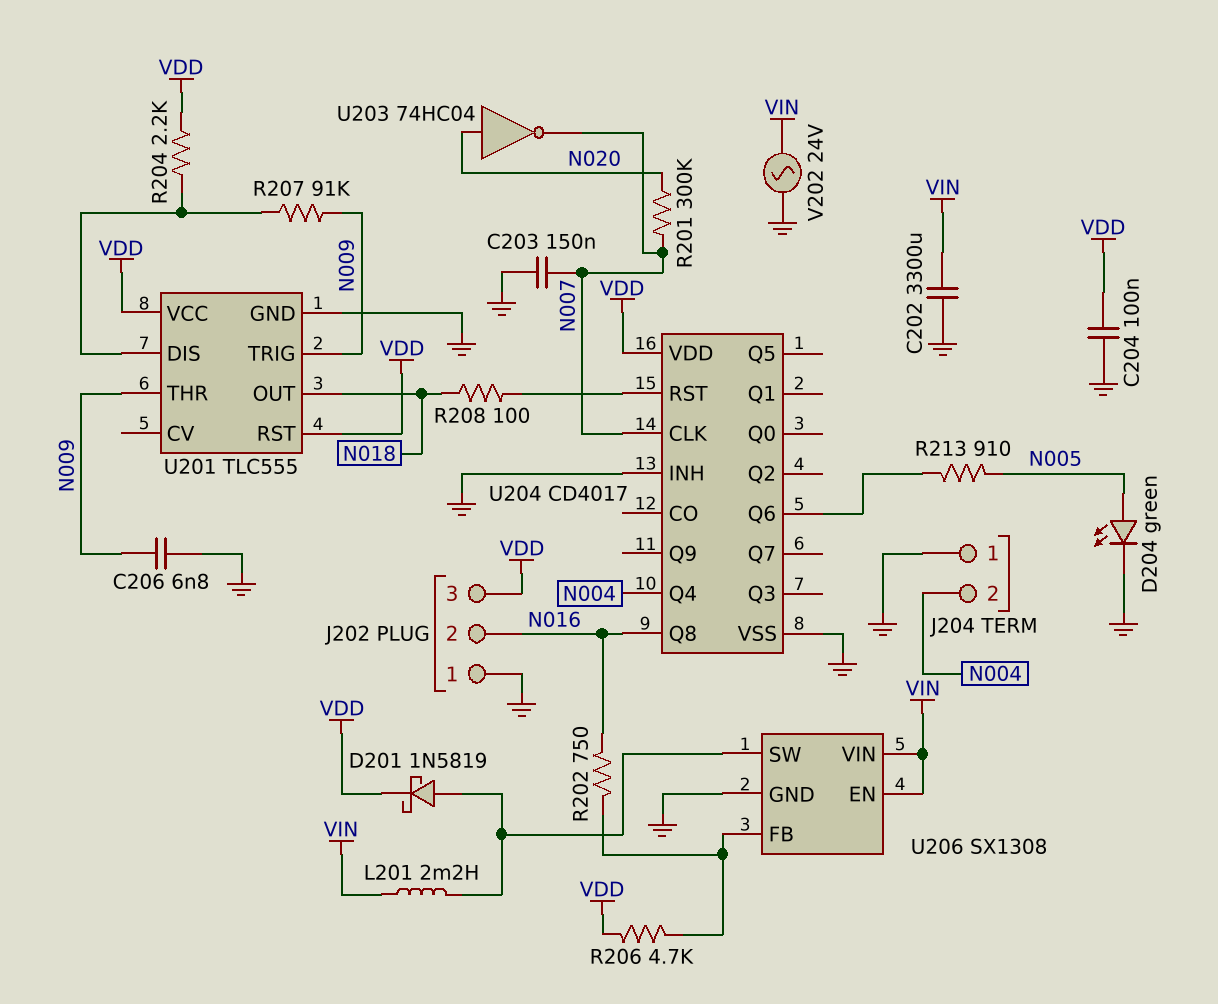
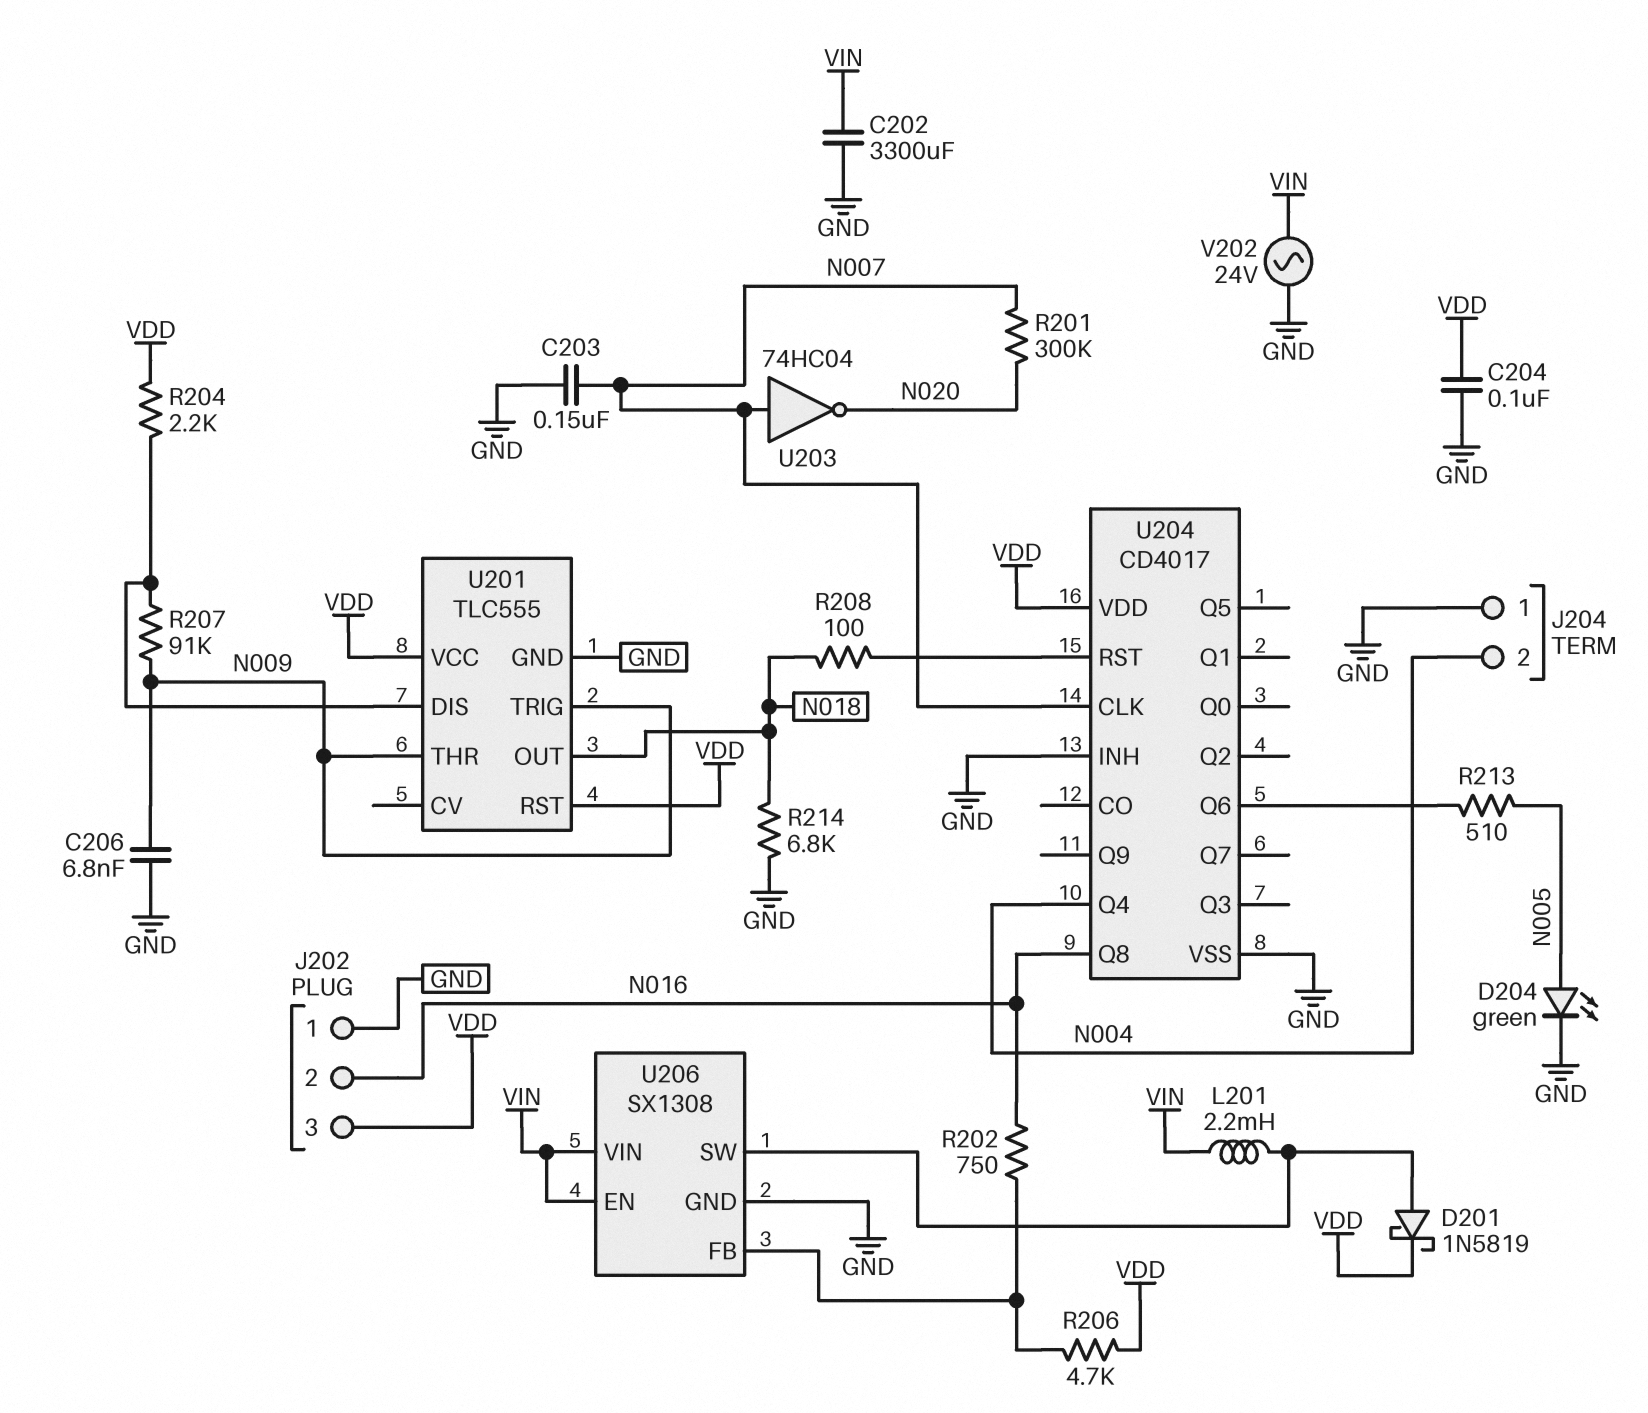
R213: 910 (N005, U204/Q6) -> 510 (N005, U204/Q6)
R214: none -> 6.8k (GND, N018)
U203: NOT 74HC04 (in N020, out N007) -> NOT 74HC04 (in N007, out N020)

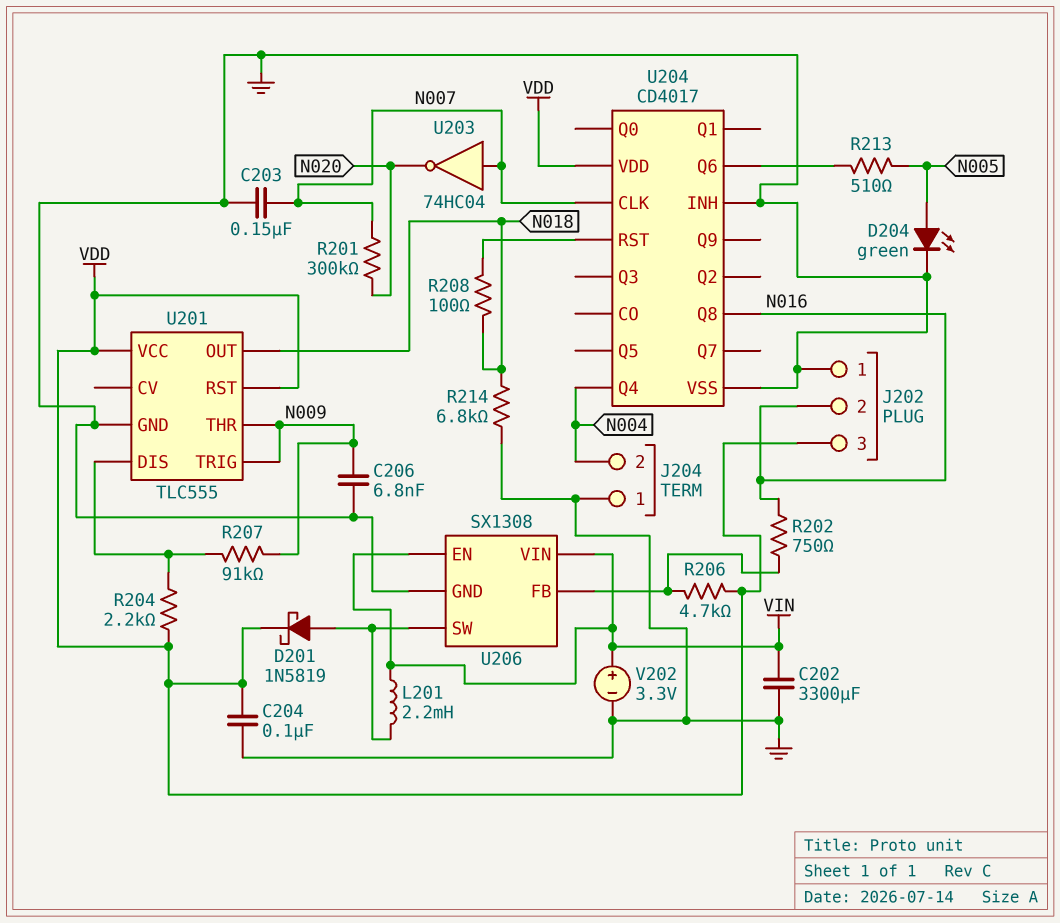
V202: AC 24V (GND, VIN) -> 3.3V (plus VIN, minus GND)

